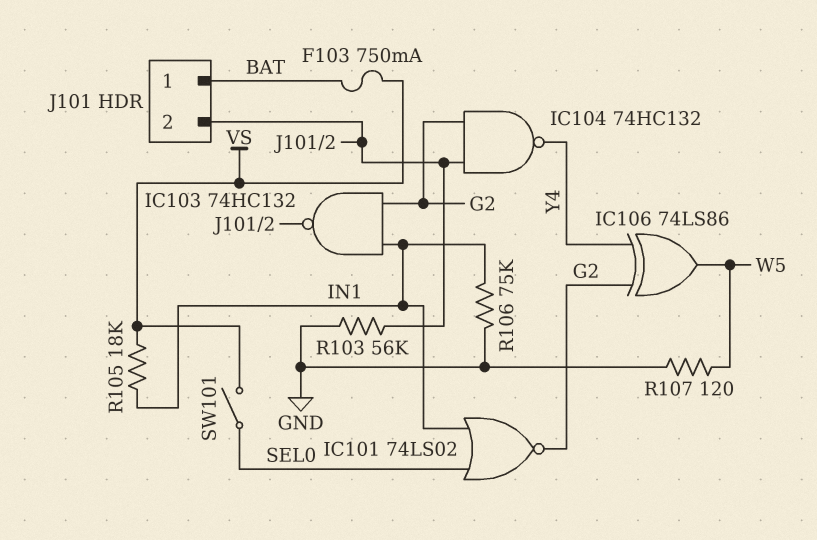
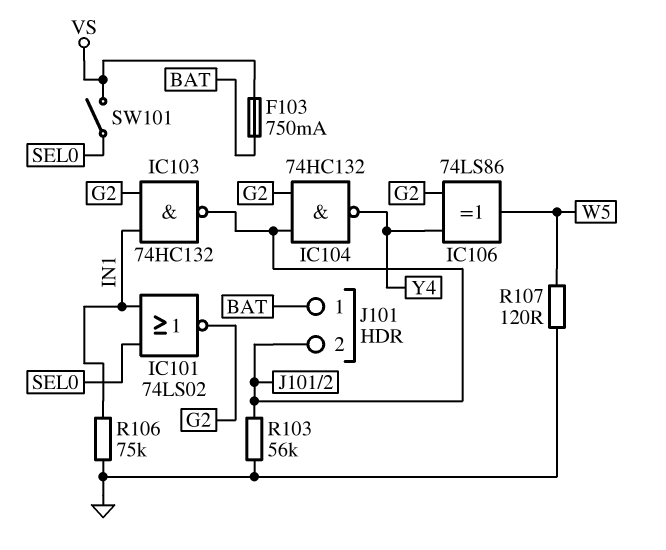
R105: 18k (IN1, VS) -> none

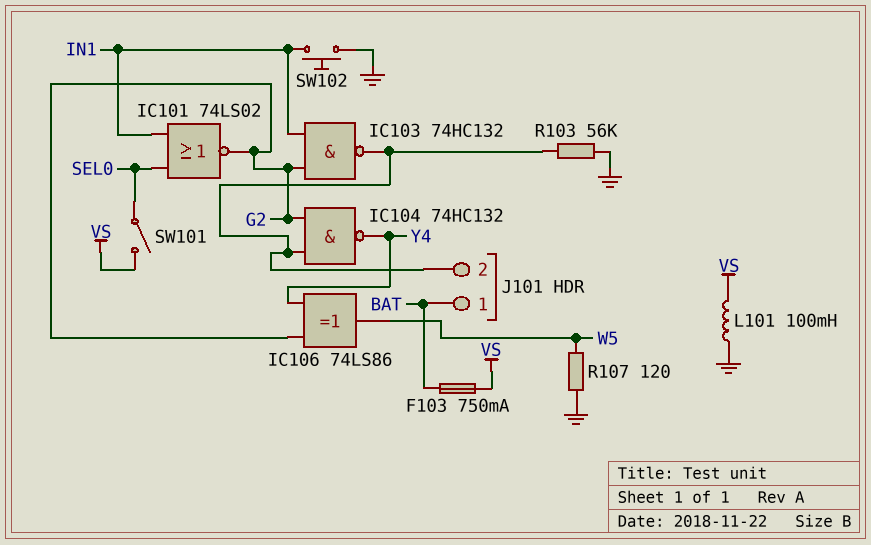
L101: none -> 100mH (GND, VS)
R106: 75k (GND, IN1) -> none
SW102: none -> button (GND, IN1)

